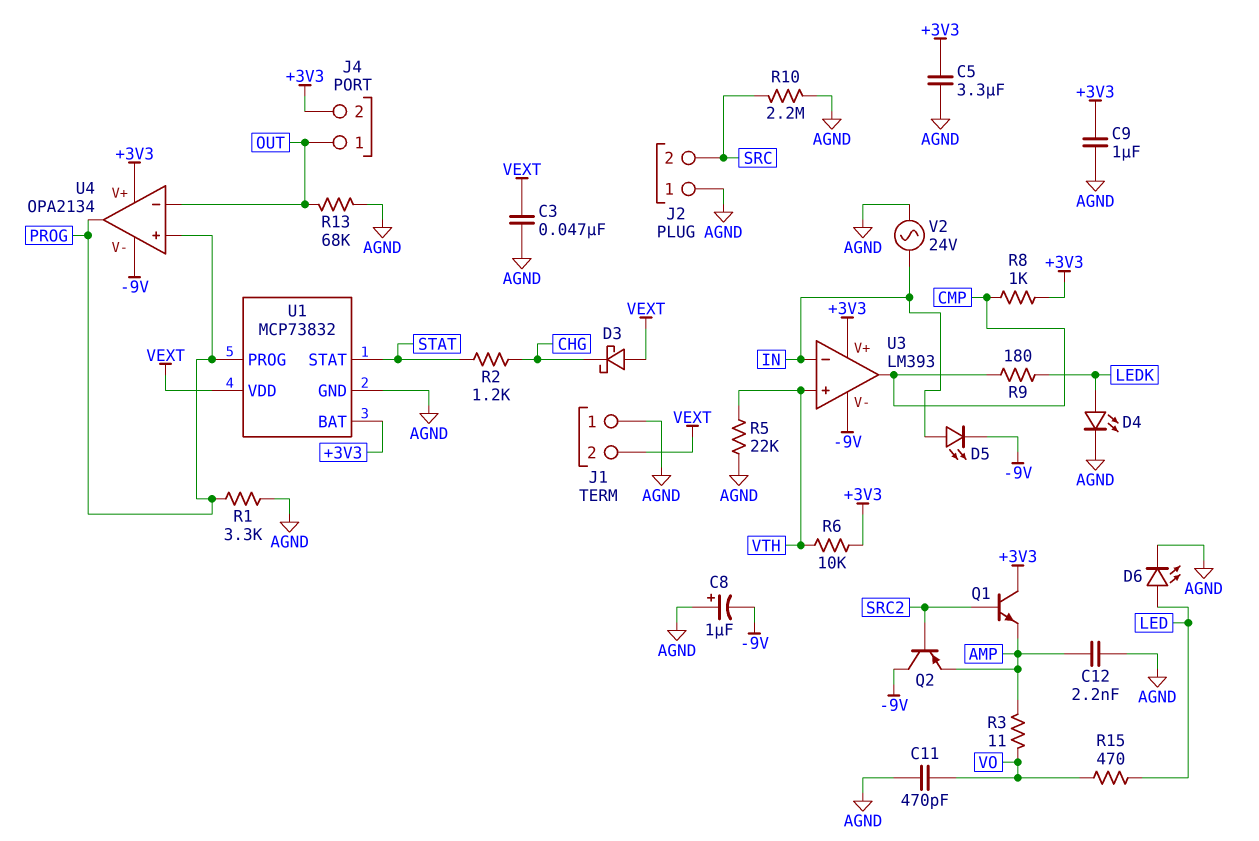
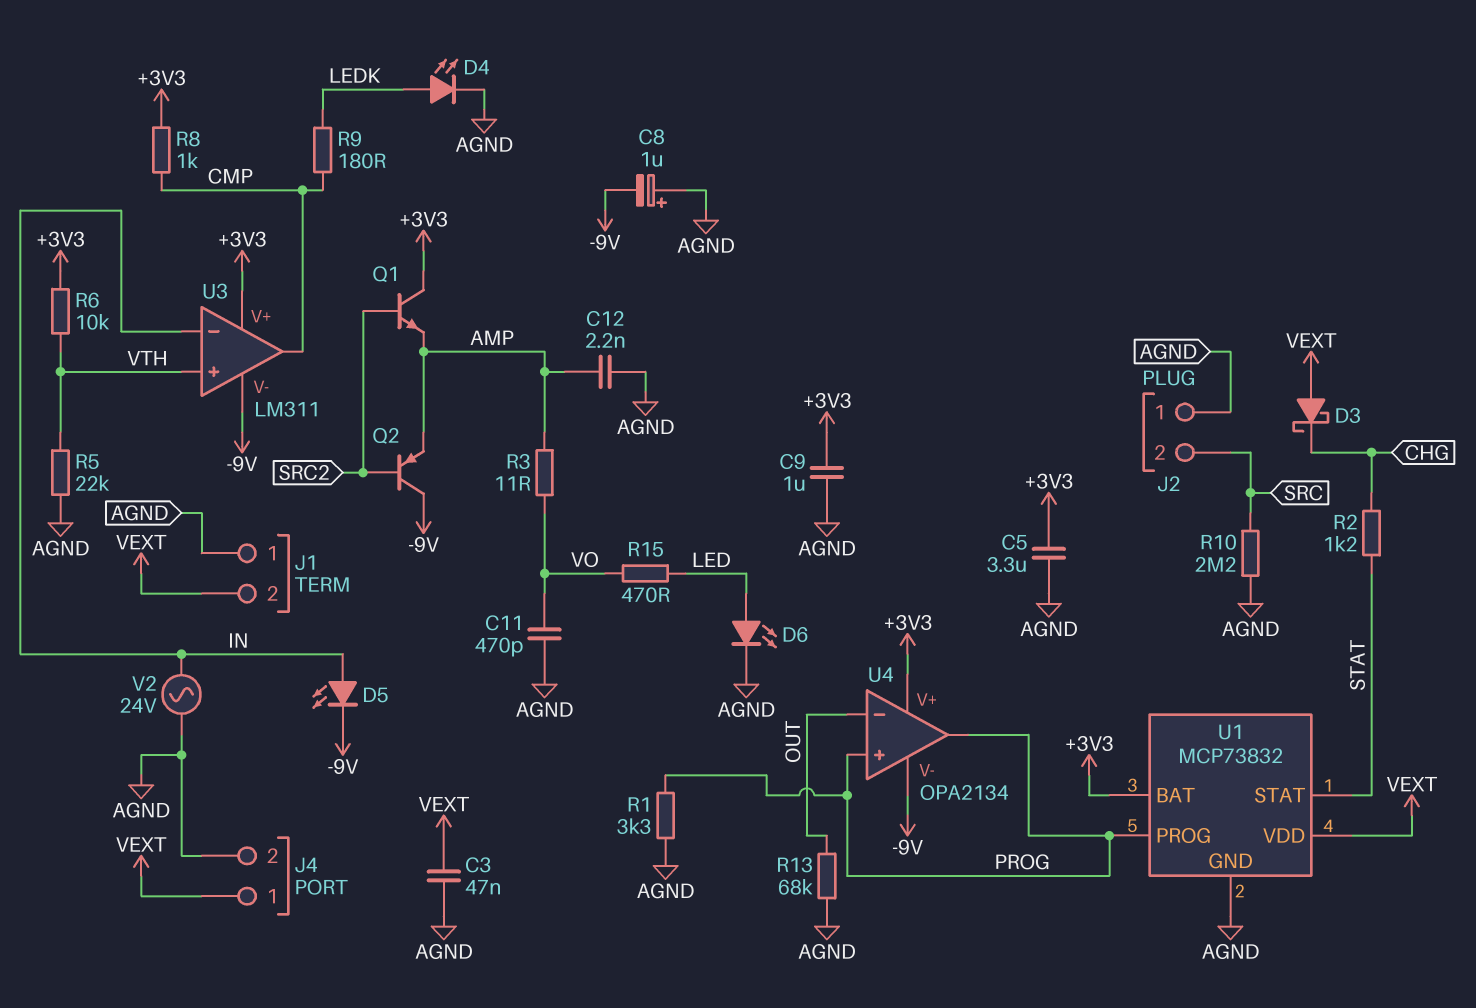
J4 pin 1: OUT -> VEXT
J4 pin 2: +3V3 -> AGND
U3: LM393 -> LM311

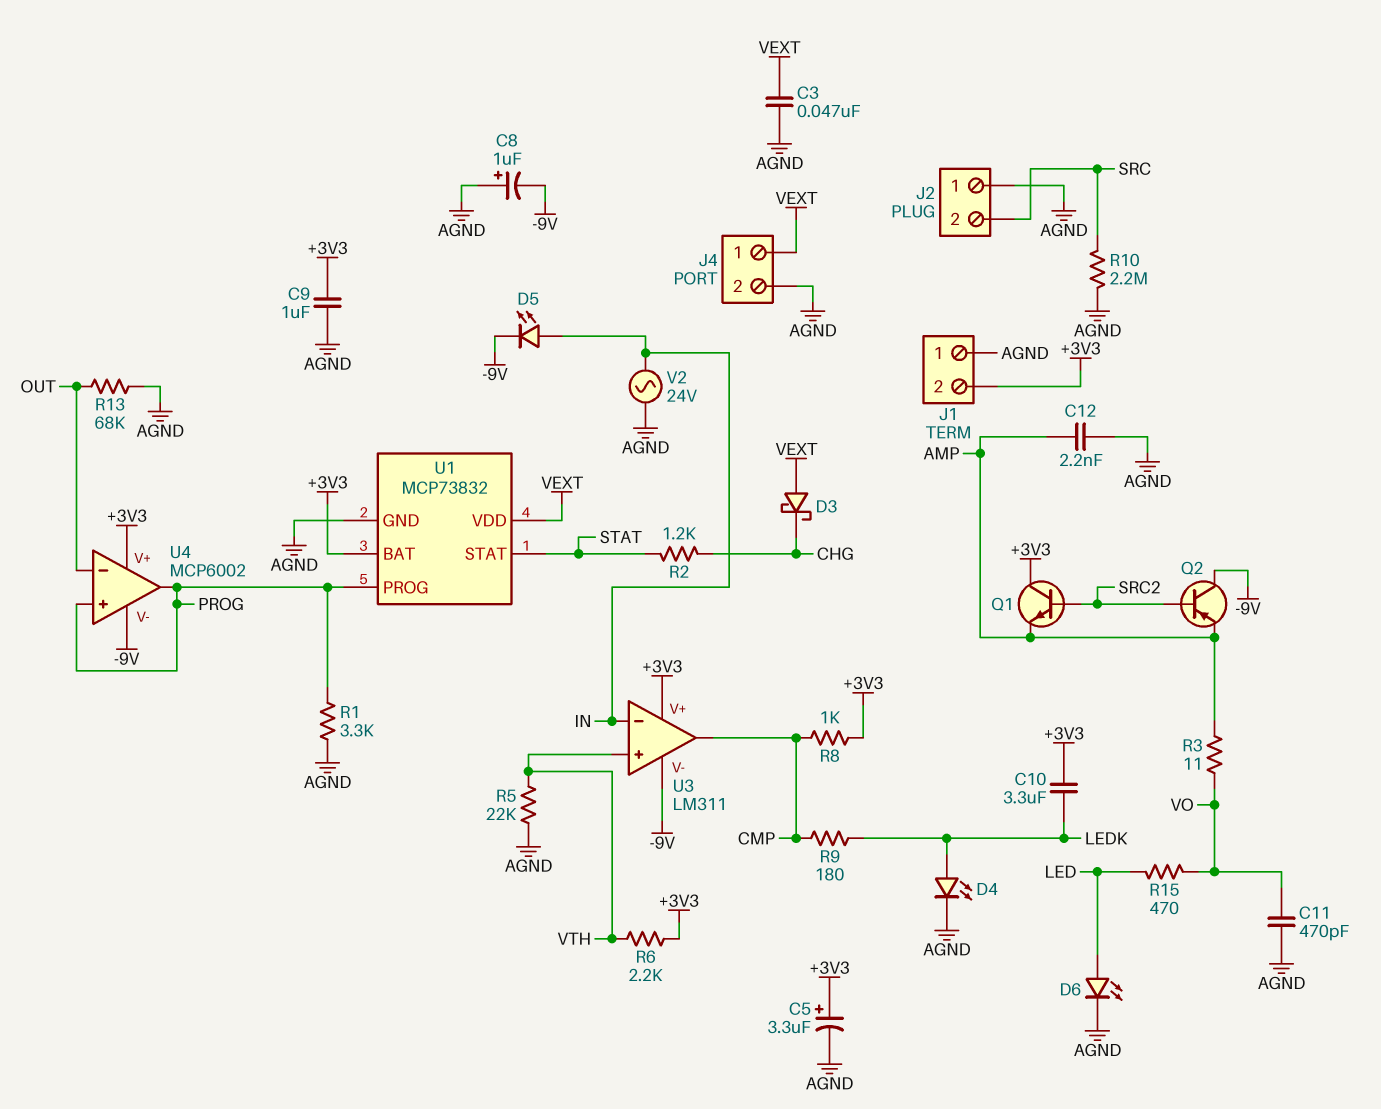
C5: 3.3uF (+3V3, AGND) -> 3.3uF (plus +3V3, minus AGND)
C10: none -> 3.3uF (+3V3, LEDK)
J1 pin 2: VEXT -> +3V3
R6: 10k (+3V3, VTH) -> 2.2k (+3V3, VTH)
U4: OPA2134 -> MCP6002

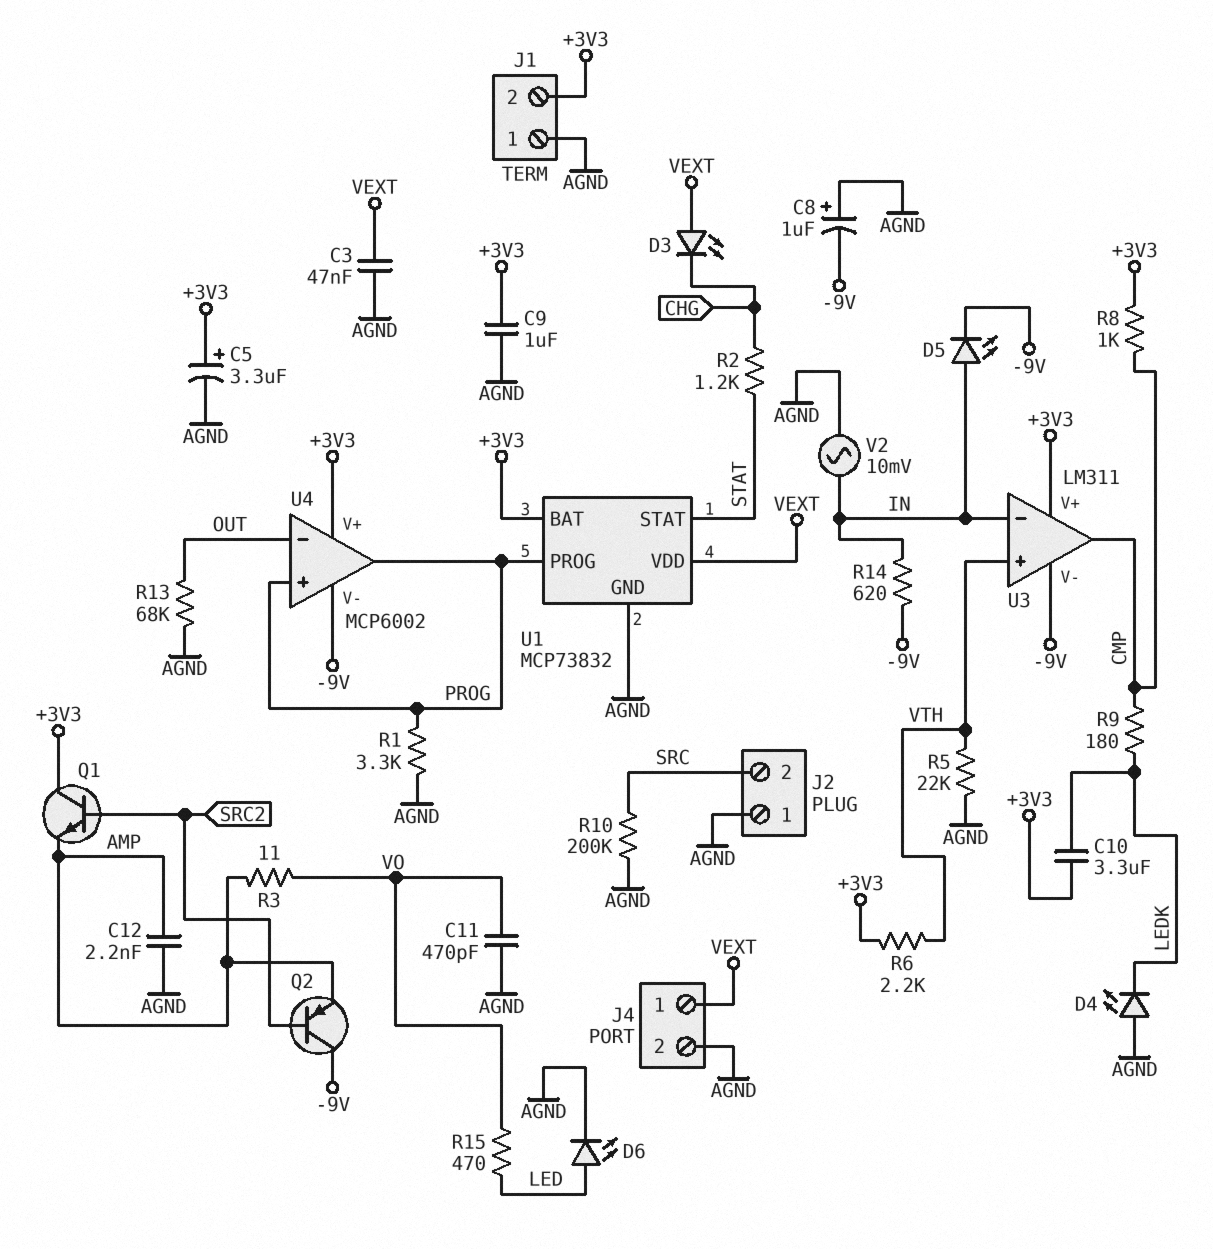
D3: schottky (A VEXT, K CHG) -> LED (A VEXT, K CHG)
D4: LED (A LEDK, K AGND) -> LED (A AGND, K LEDK)
R10: 2.2M (AGND, SRC) -> 200k (AGND, SRC)
R14: none -> 620 (-9V, IN)
V2: AC 24V (AGND, IN) -> AC 10mV (AGND, IN)

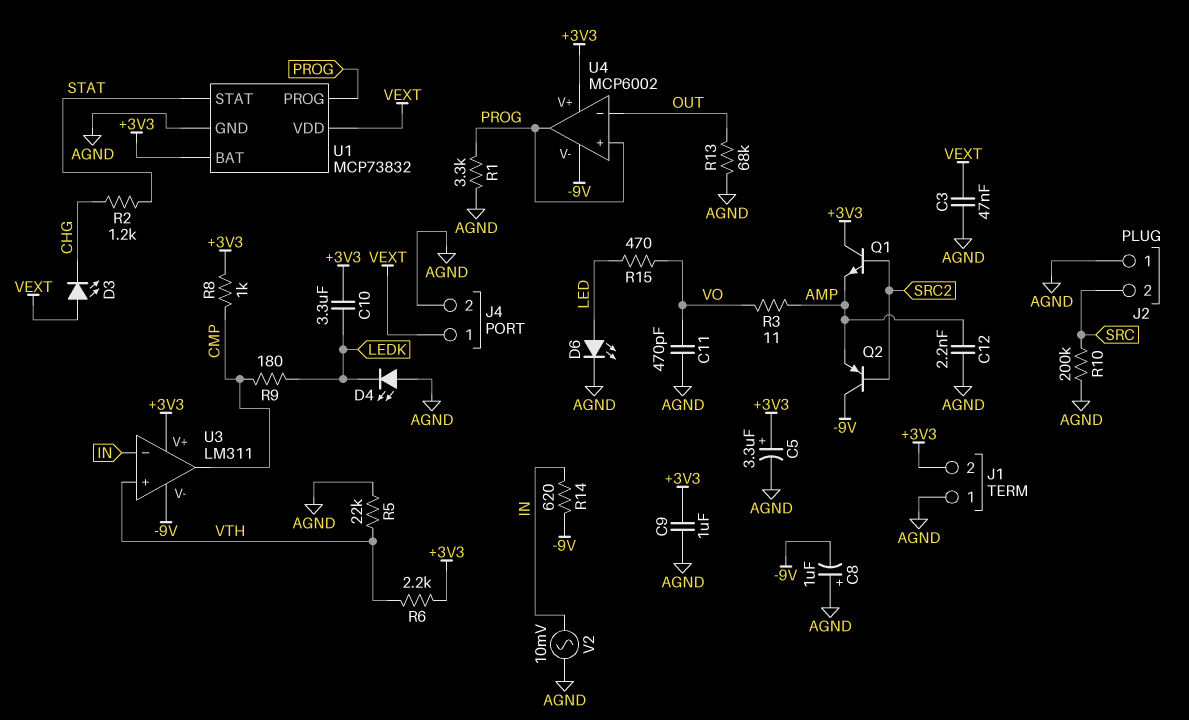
D5: LED (A IN, K -9V) -> none

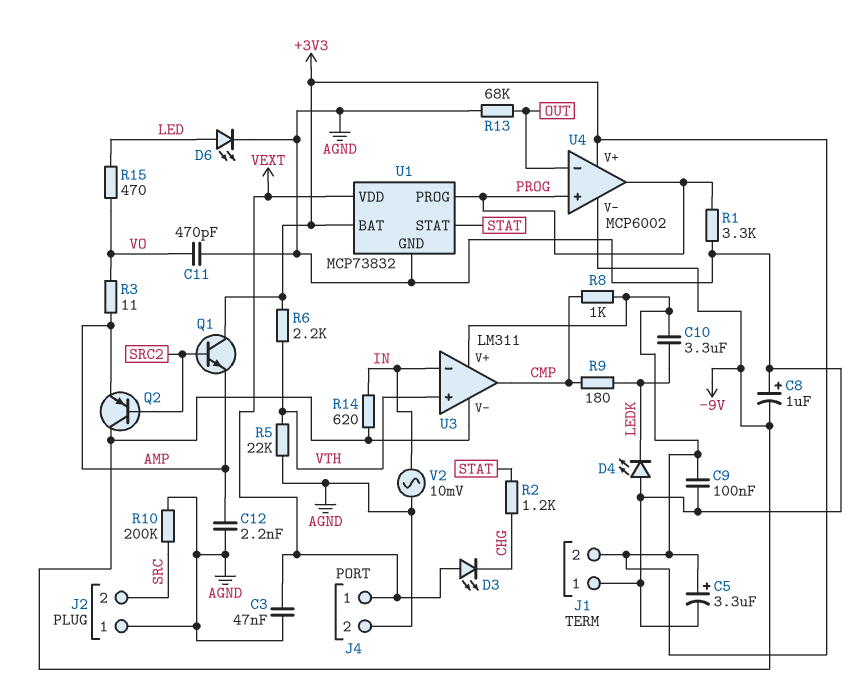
C9: 1uF (+3V3, AGND) -> 100nF (+3V3, AGND)

